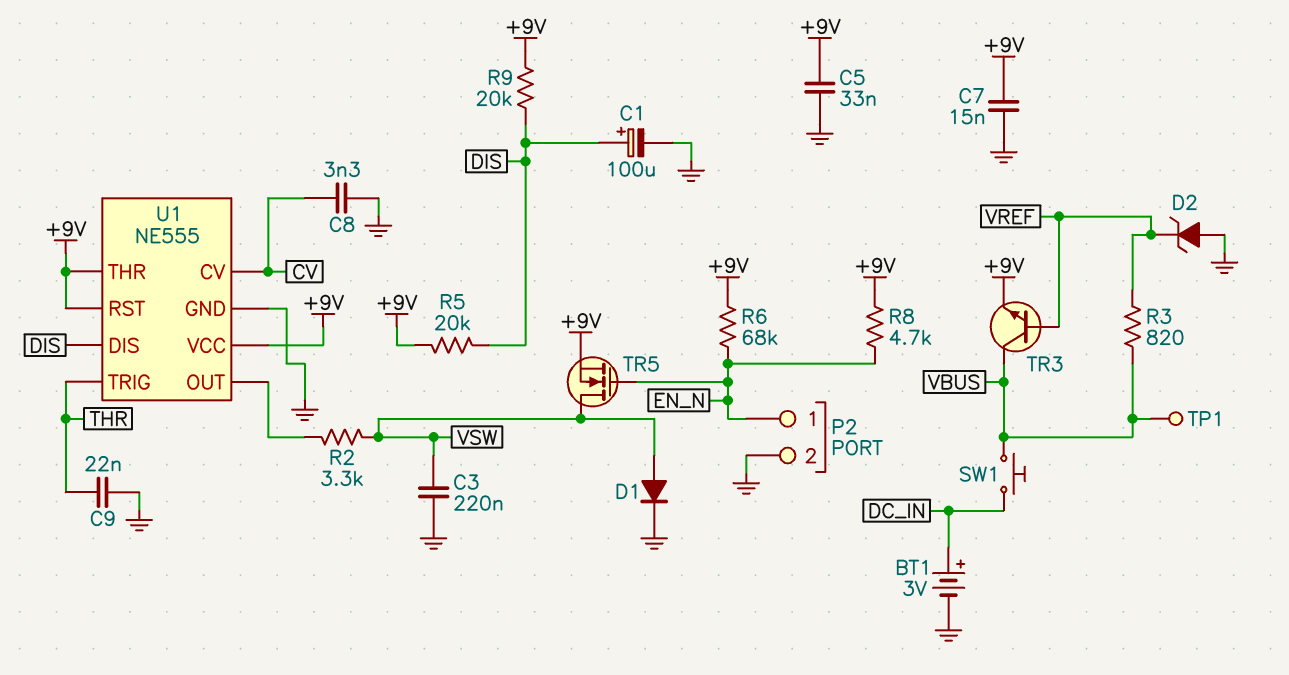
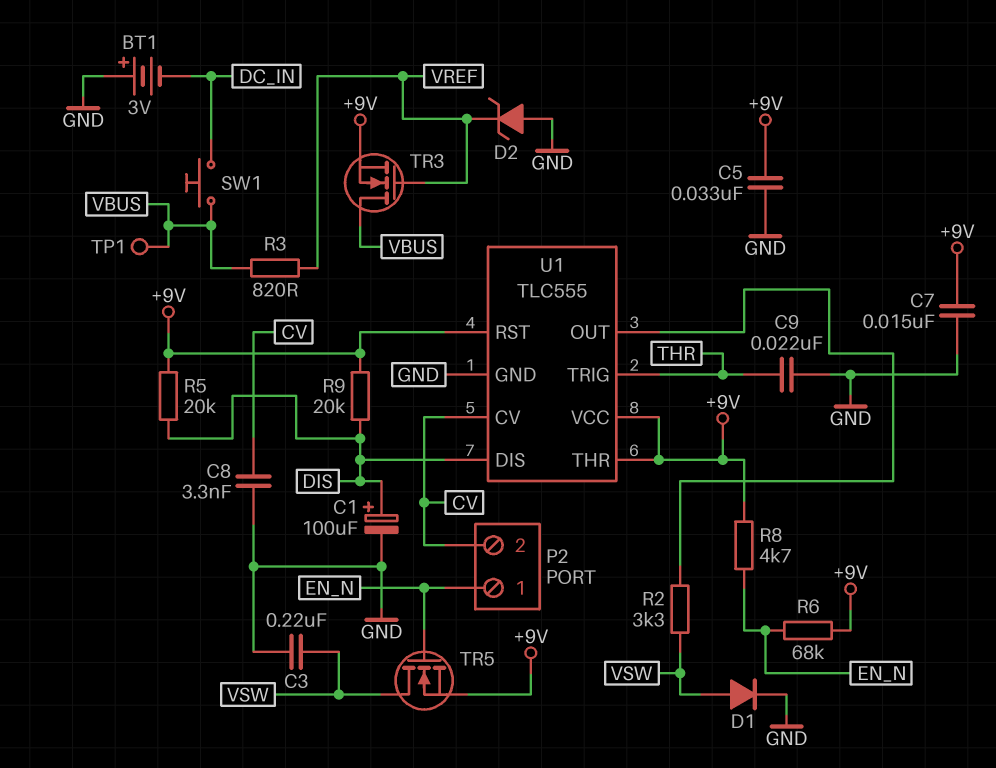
BT1: 3V (plus DC_IN, minus GND) -> 3V (plus GND, minus DC_IN)
P2 pin 2: GND -> CV
TR3: NPN (B VREF, C VBUS, E +9V) -> NMOS (G VREF, D VBUS, S +9V)
U1: NE555 -> TLC555

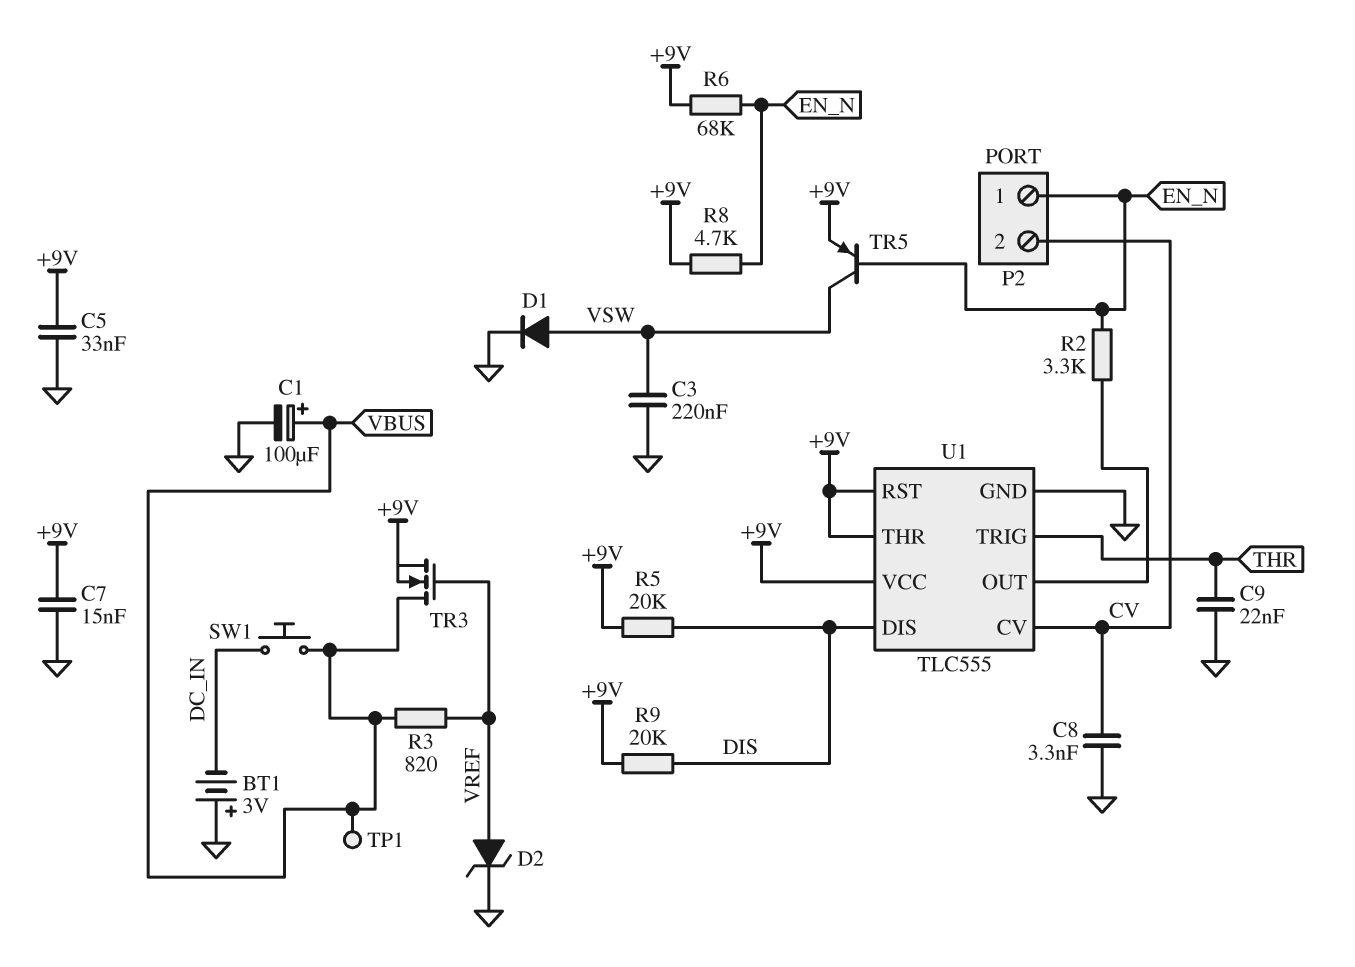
C1: 100uF (plus DIS, minus GND) -> 100uF (plus VBUS, minus GND)
D2: zener (A GND, K VREF) -> zener (A VREF, K GND)
R2: 3.3k (U1/OUT, VSW) -> 3.3k (EN_N, U1/OUT)
TR5: NMOS (G EN_N, D VSW, S +9V) -> PNP (B EN_N, C VSW, E +9V)

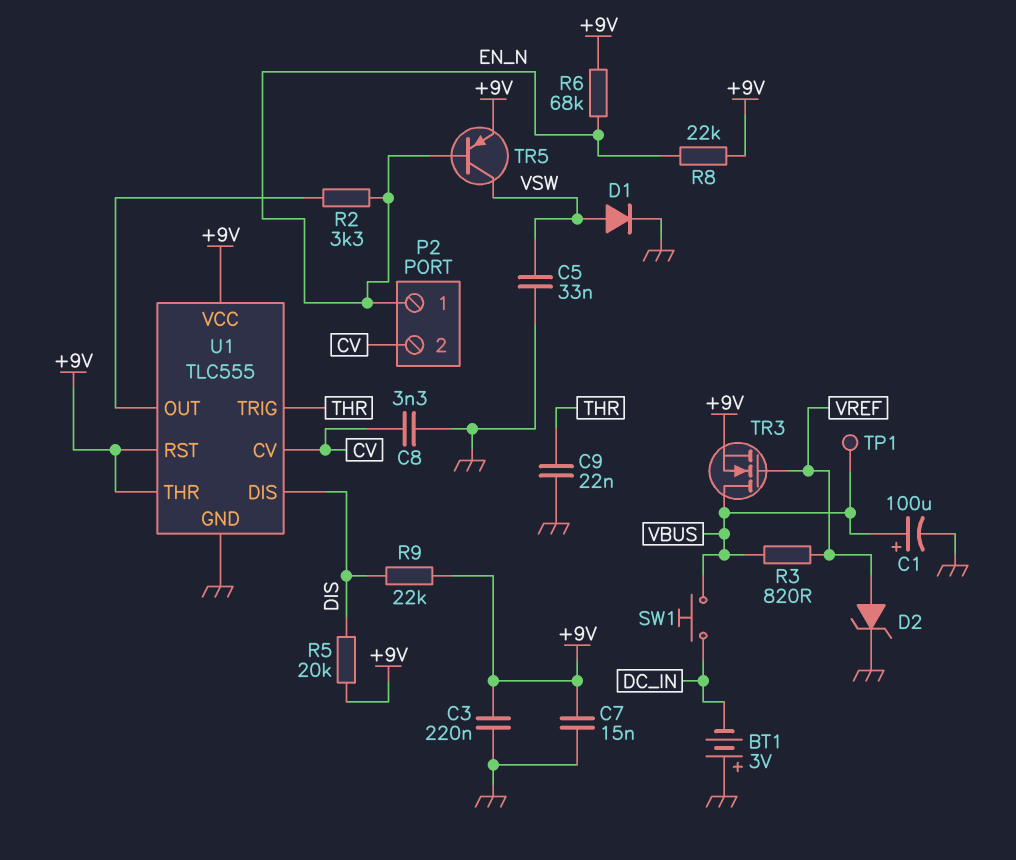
C3: 220nF (GND, VSW) -> 220nF (+9V, GND)
C5: 33nF (+9V, GND) -> 33nF (GND, VSW)
R8: 4.7k (+9V, EN_N) -> 22k (+9V, EN_N)
R9: 20k (+9V, DIS) -> 22k (+9V, DIS)

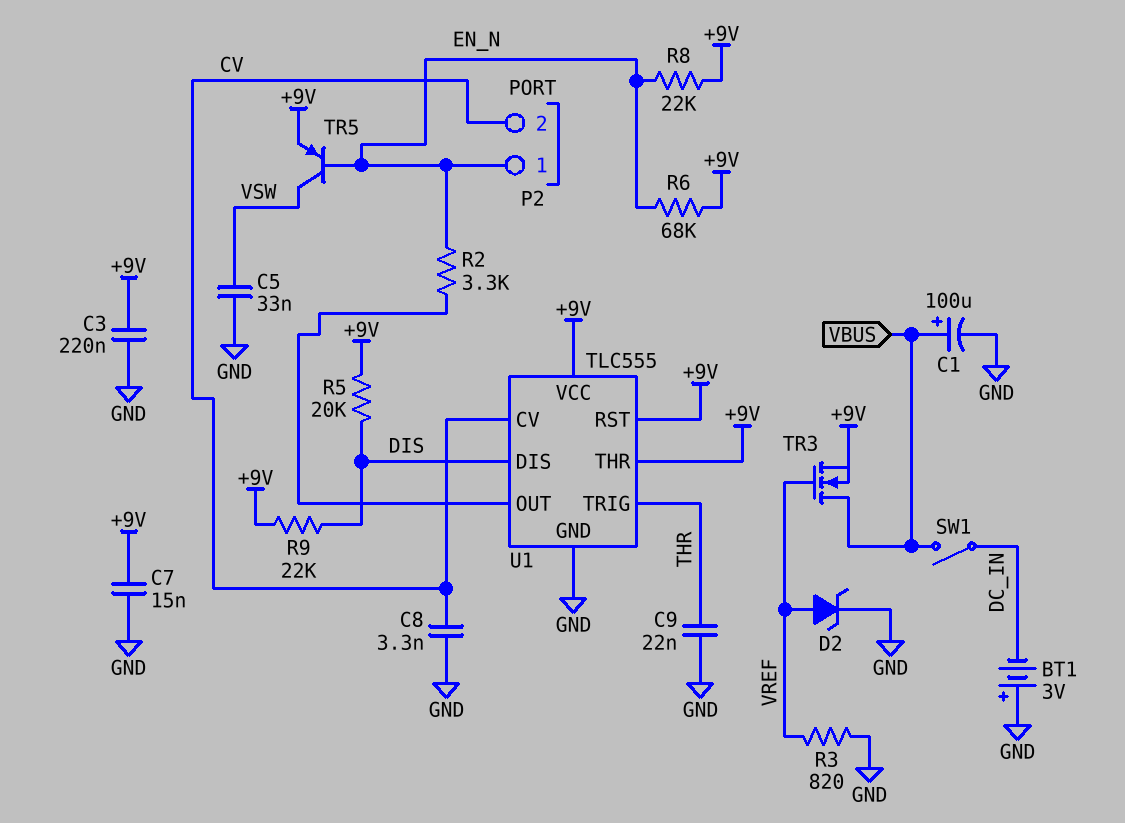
D1: diode (A VSW, K GND) -> none
R3: 820 (VBUS, VREF) -> 820 (GND, VREF)
SW1: button (DC_IN, VBUS) -> switch (DC_IN, VBUS)
TP1: test point (VBUS) -> none

